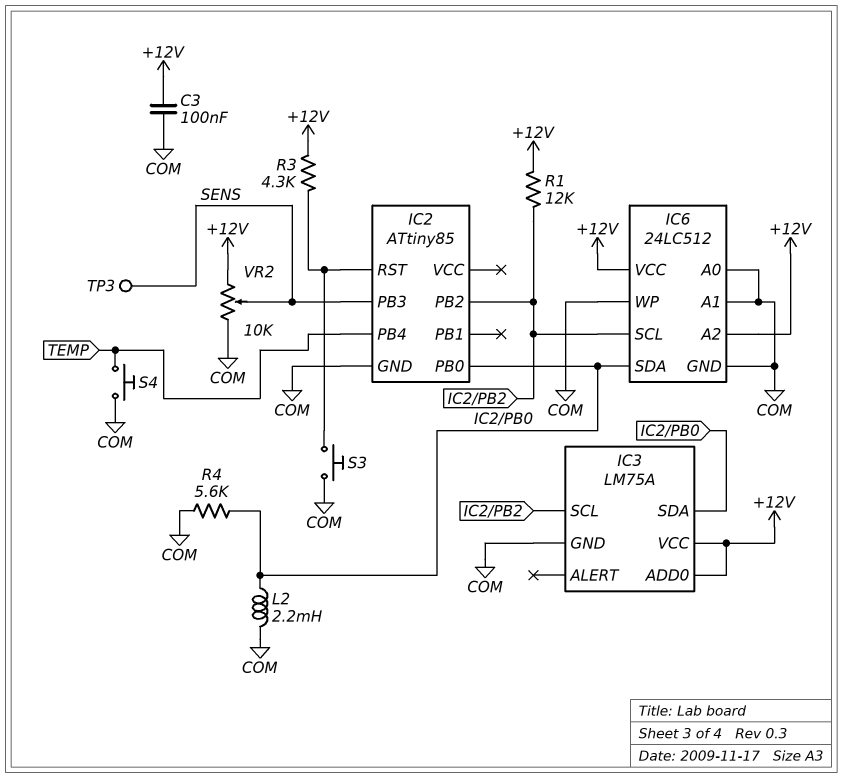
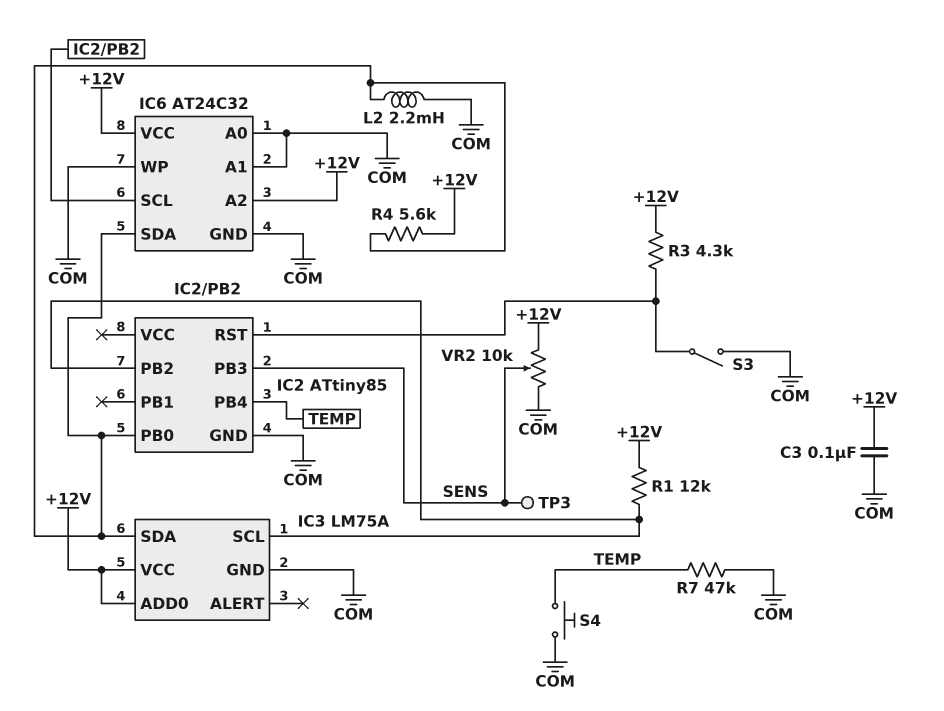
IC6: 24LC512 -> AT24C32
R4: 5.6k (COM, IC2/PB0) -> 5.6k (+12V, IC2/PB0)
R7: none -> 47k (COM, TEMP)
S3: button (COM, IC2/RST) -> switch (COM, IC2/RST)

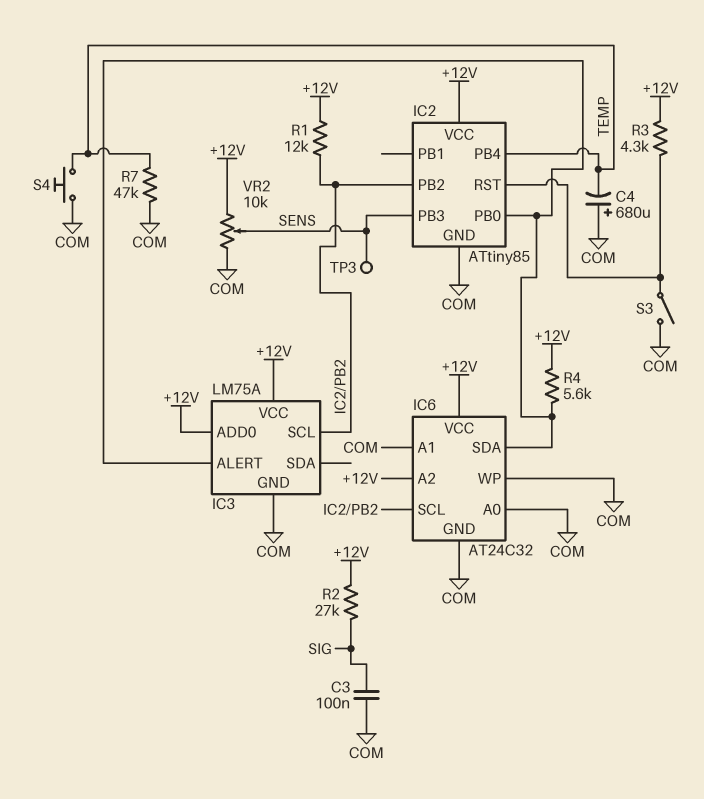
C3: 100nF (+12V, COM) -> 100nF (COM, SIG)
C4: none -> 680uF (plus COM, minus TEMP)
IC2 pin VCC: none -> +12V
IC3 pin ALERT: none -> IC2/PB0
IC3 pin SDA: IC2/PB0 -> none
L2: 2.2mH (COM, IC2/PB0) -> none
R2: none -> 27k (+12V, SIG)

